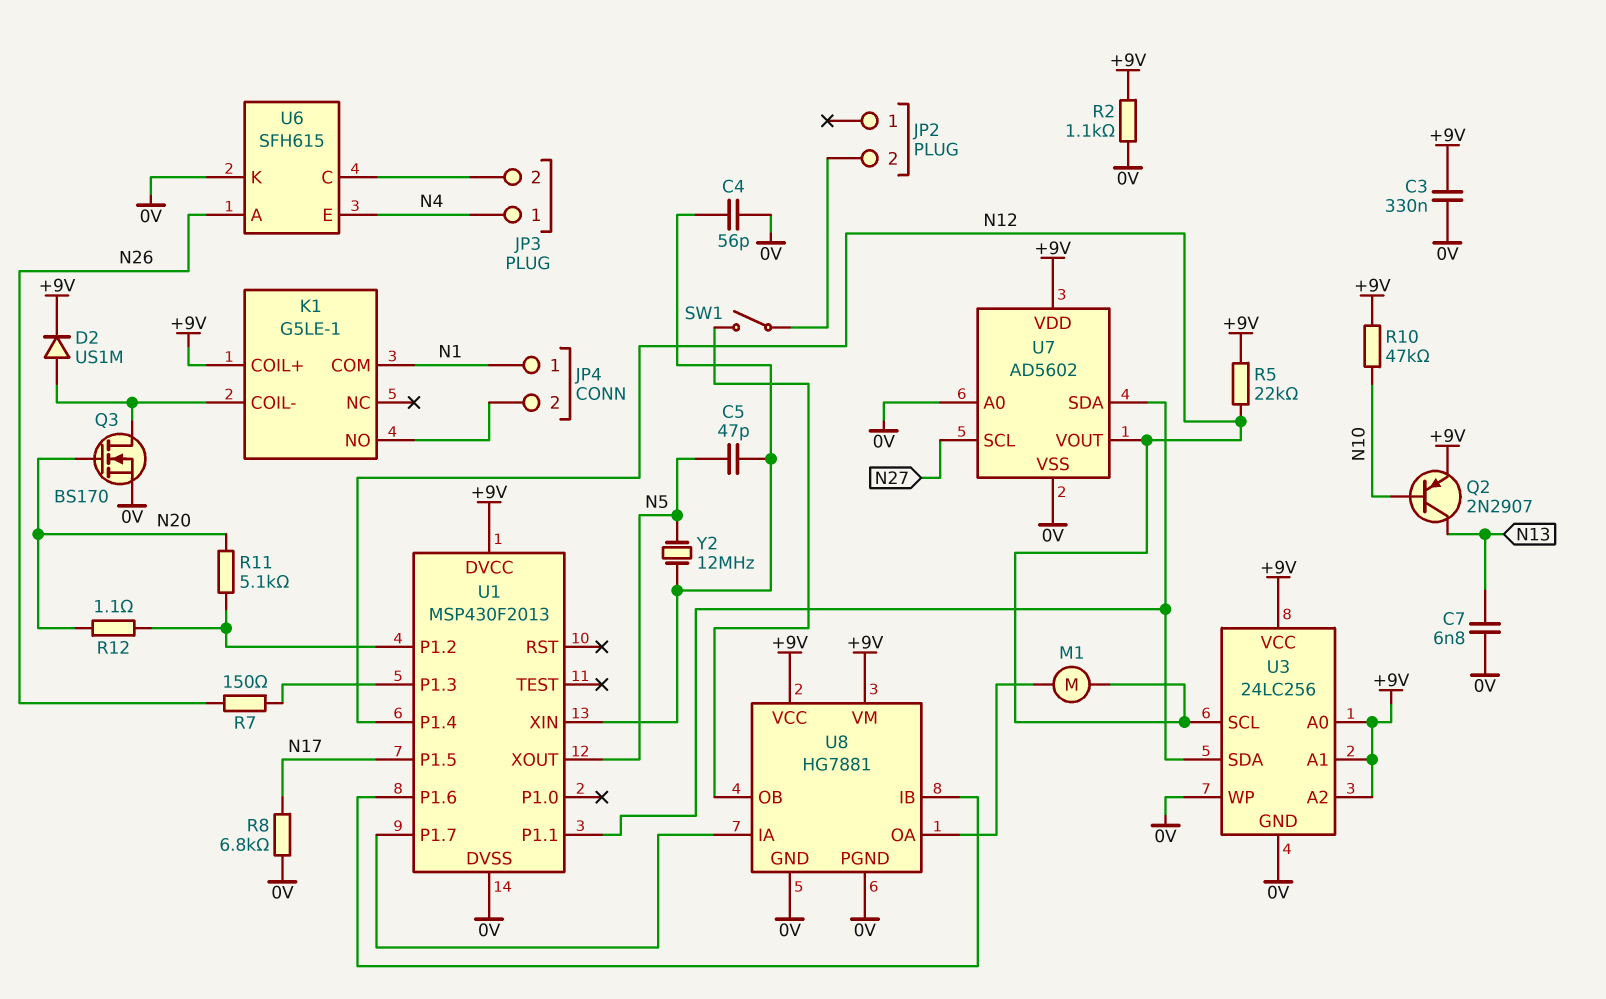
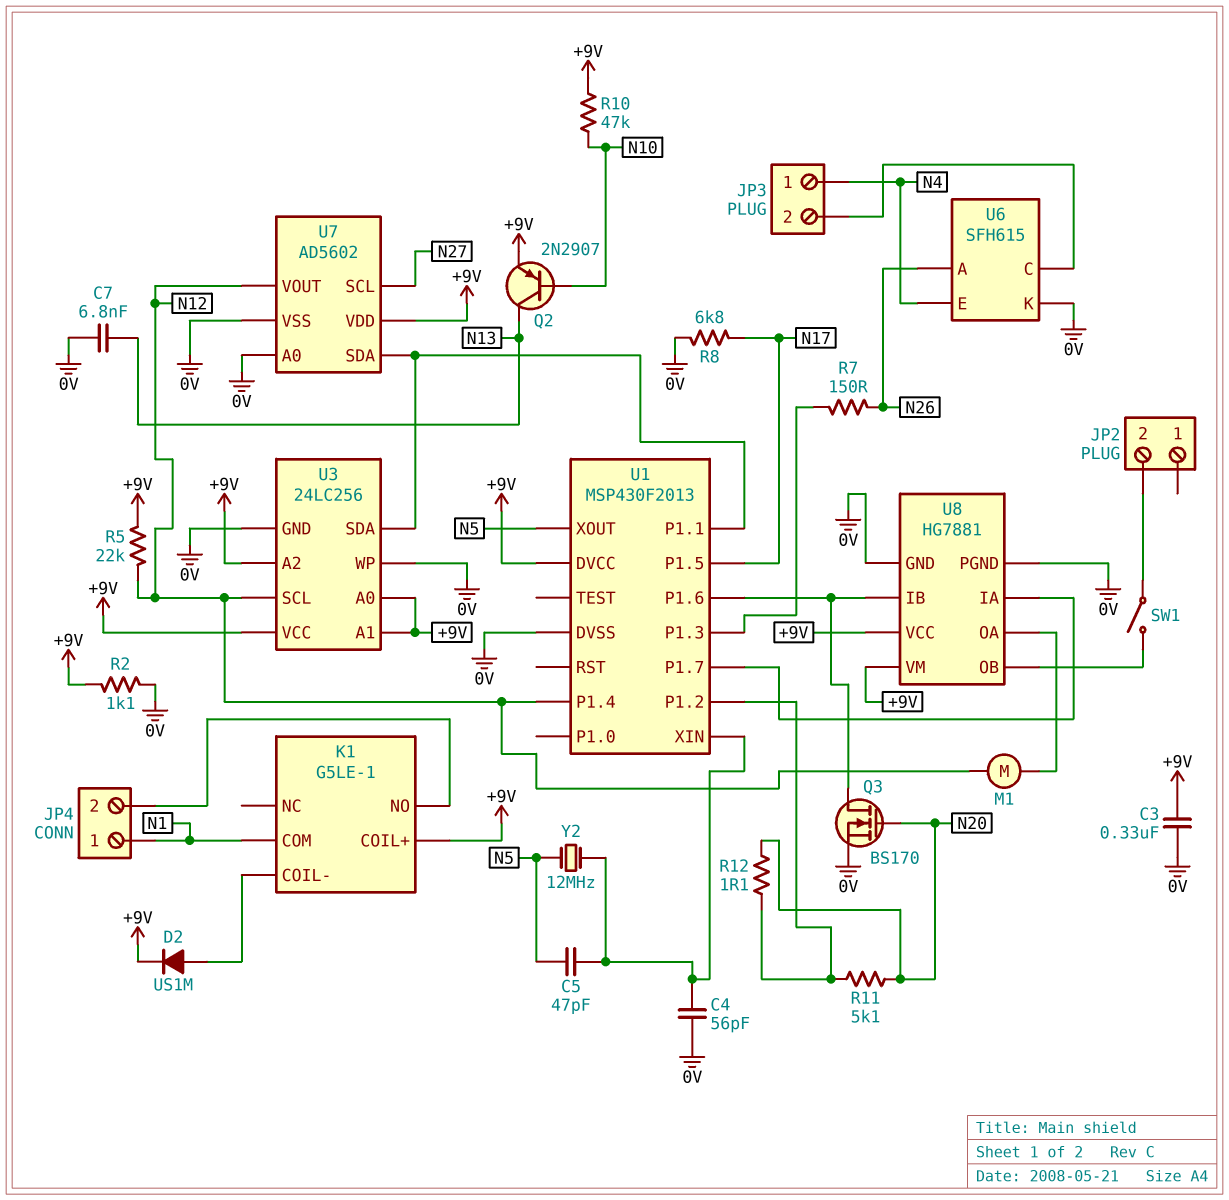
Q3: NMOS BS170 (G N20, D K1/COIL-, S 0V) -> NMOS BS170 (G N20, D U1/P1.6, S 0V)

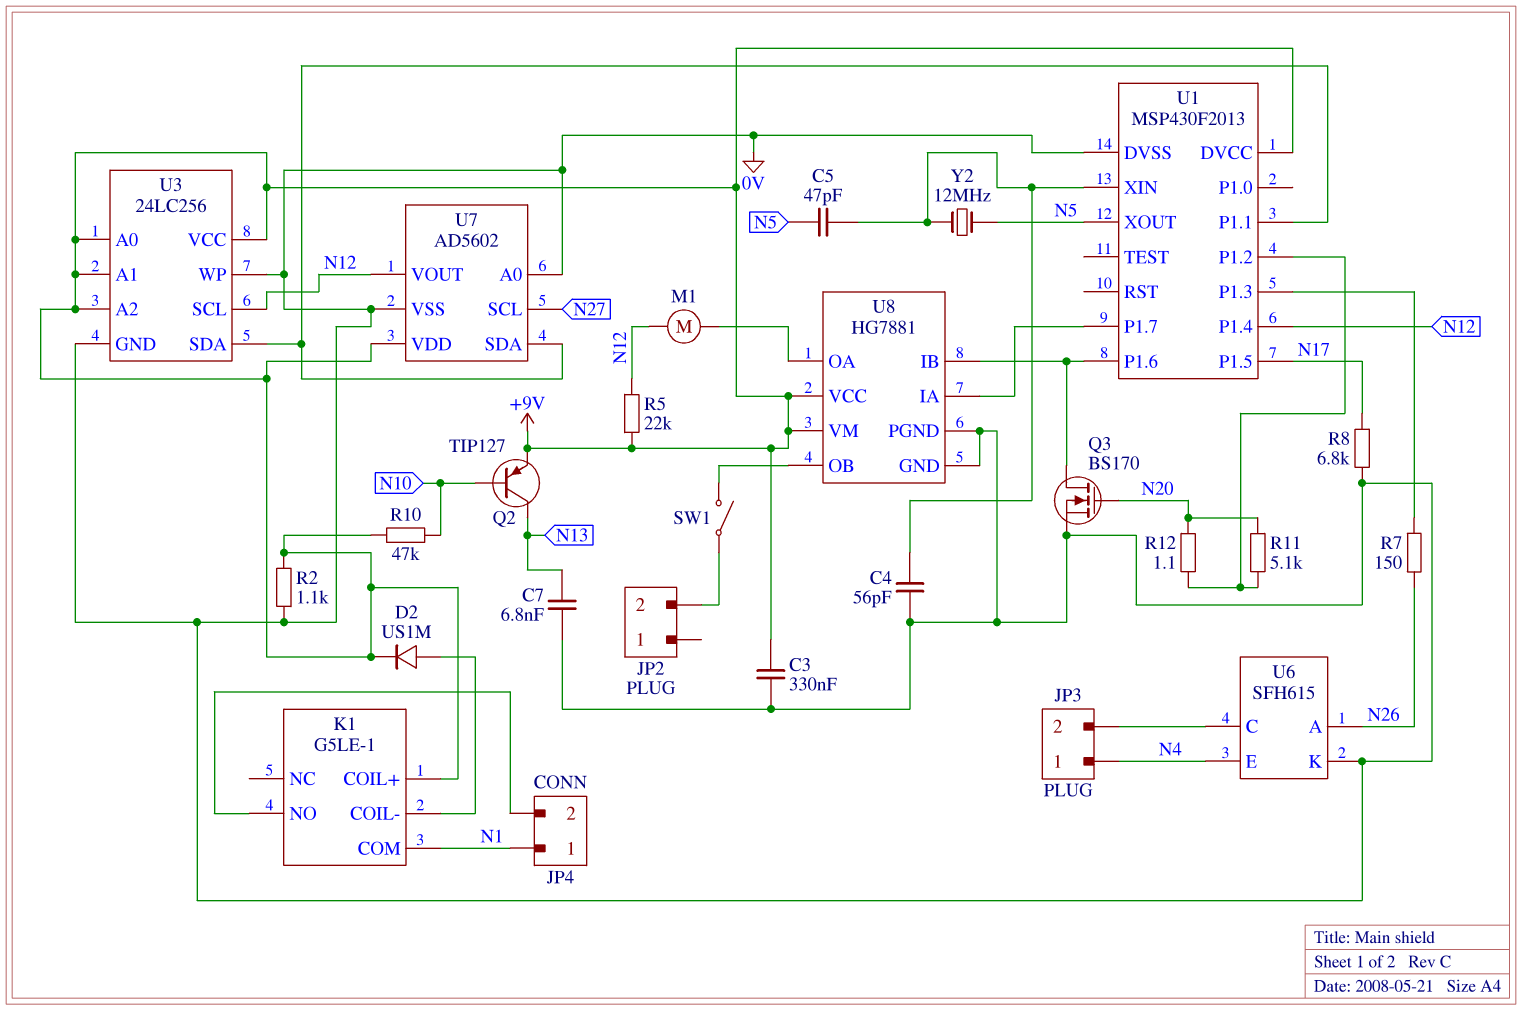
Q2: PNP 2N2907 (B N10, C N13, E +9V) -> PNP TIP127 (B N10, C N13, E +9V)

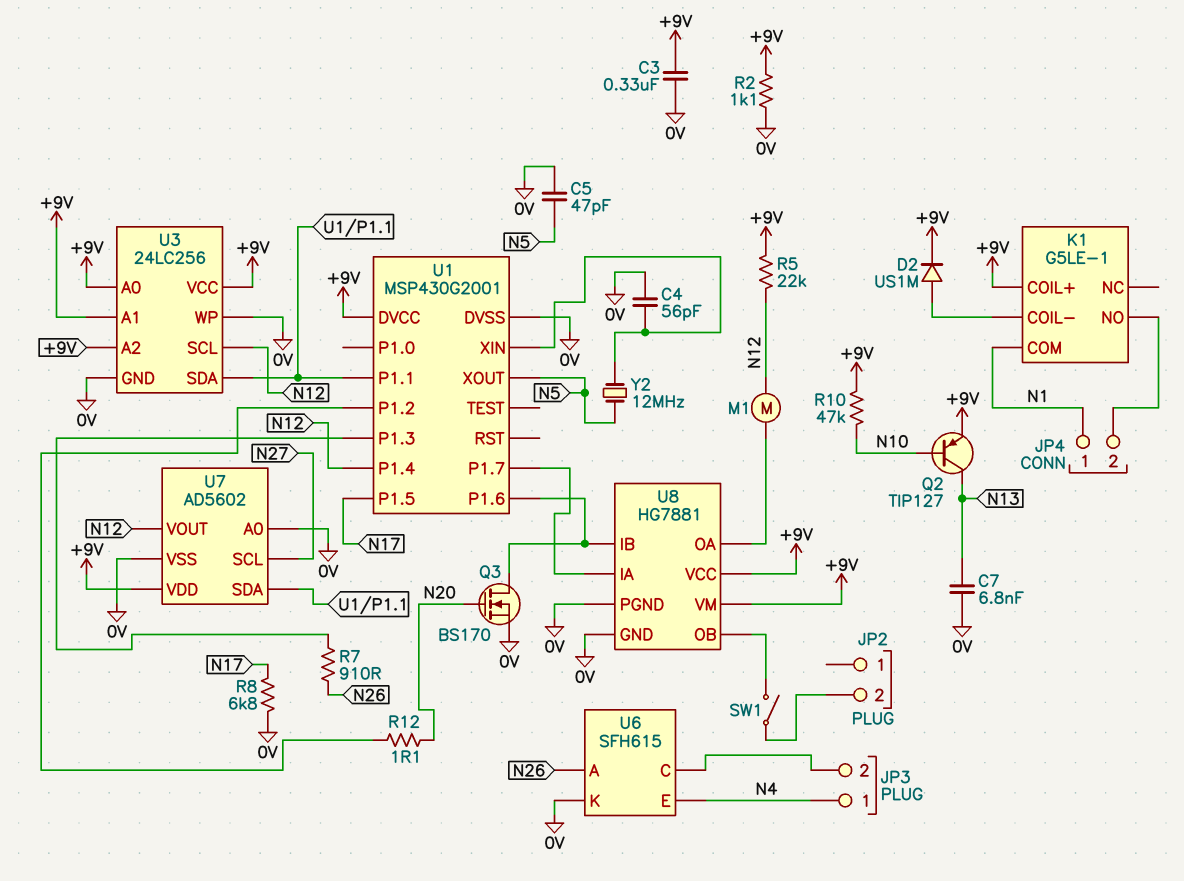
C5: 47pF (N5, U1/XIN) -> 47pF (0V, N5)
R7: 150 (N26, U1/P1.3) -> 910 (N26, U1/P1.3)
R11: 5.1k (N20, U1/P1.2) -> none
U1: MSP430F2013 -> MSP430G2001

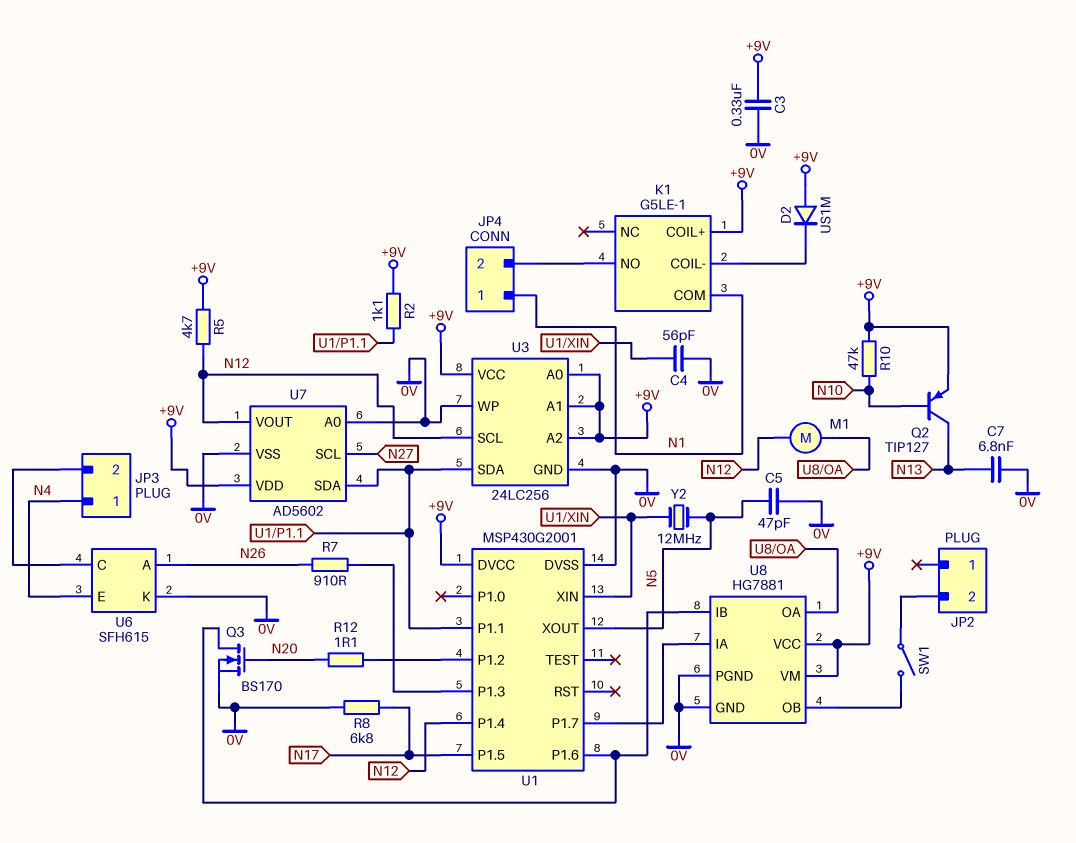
D2: diode US1M (A K1/COIL-, K +9V) -> diode US1M (A +9V, K K1/COIL-)
R2: 1.1k (+9V, 0V) -> 1.1k (+9V, U1/P1.1)
R5: 22k (+9V, N12) -> 4.7k (+9V, N12)

